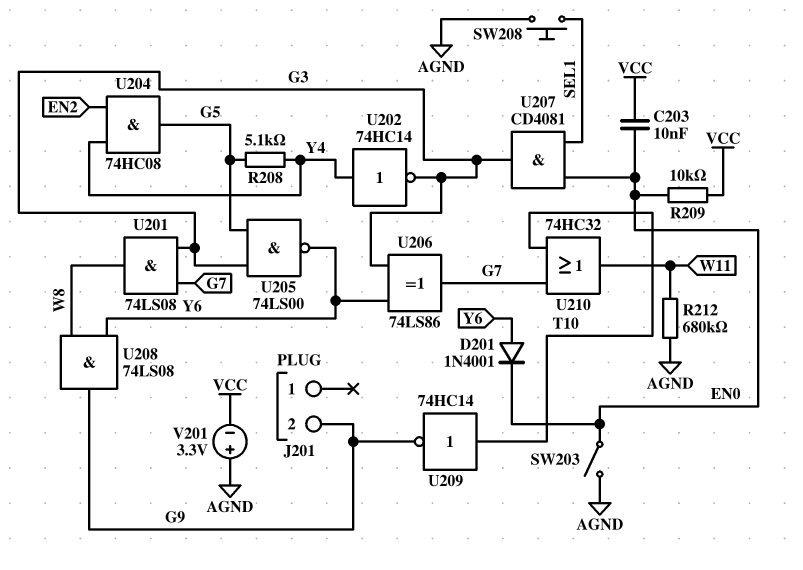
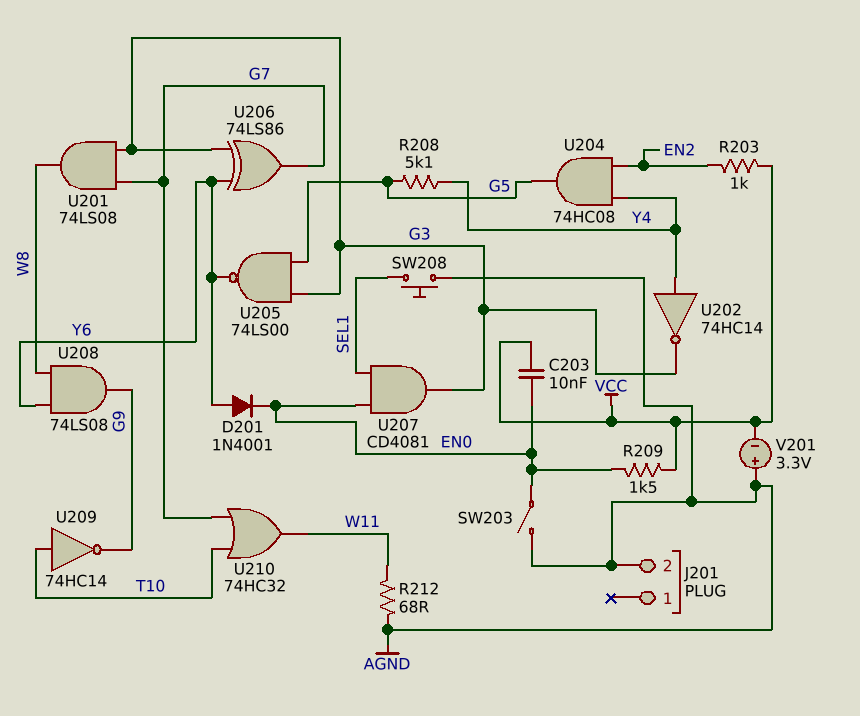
J201 pin 2: G9 -> AGND
R203: none -> 1k (EN2, VCC)
R209: 10k (EN0, VCC) -> 1.5k (EN0, VCC)
R212: 680k (AGND, W11) -> 68 (AGND, W11)

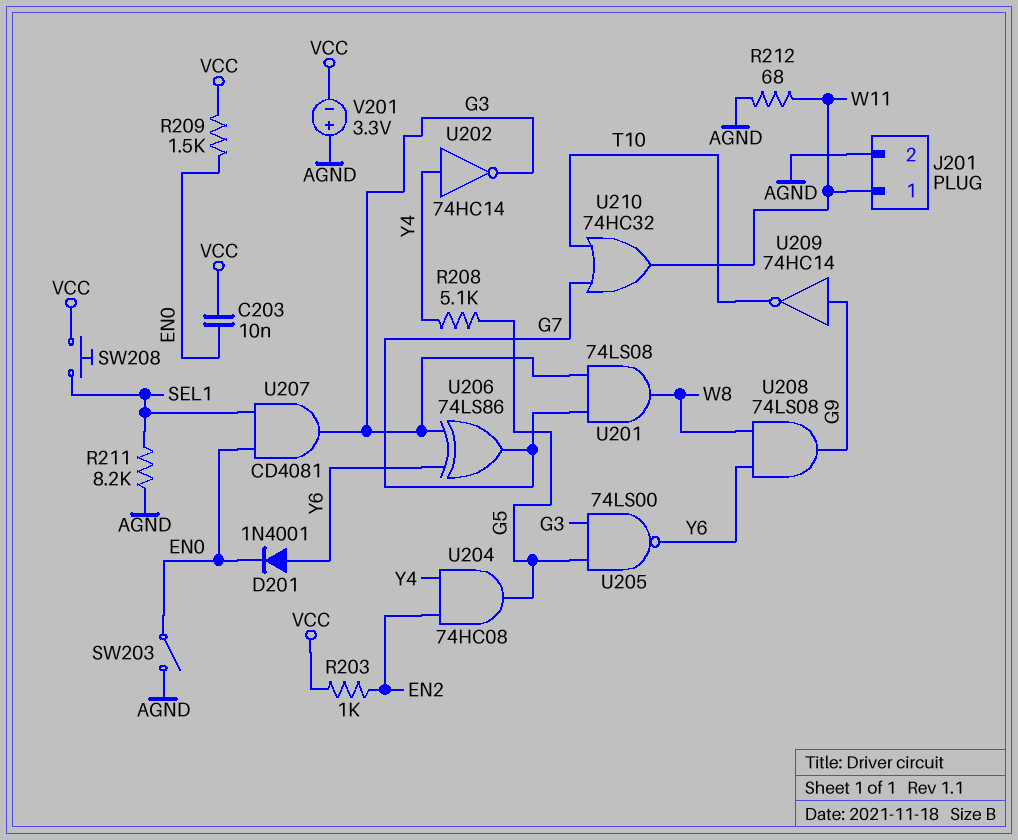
J201 pin 1: none -> W11
R211: none -> 8.2k (AGND, SEL1)
SW208: button (AGND, SEL1) -> button (SEL1, VCC)
U209: NOT 74HC14 (in T10, out G9) -> NOT 74HC14 (in G9, out T10)

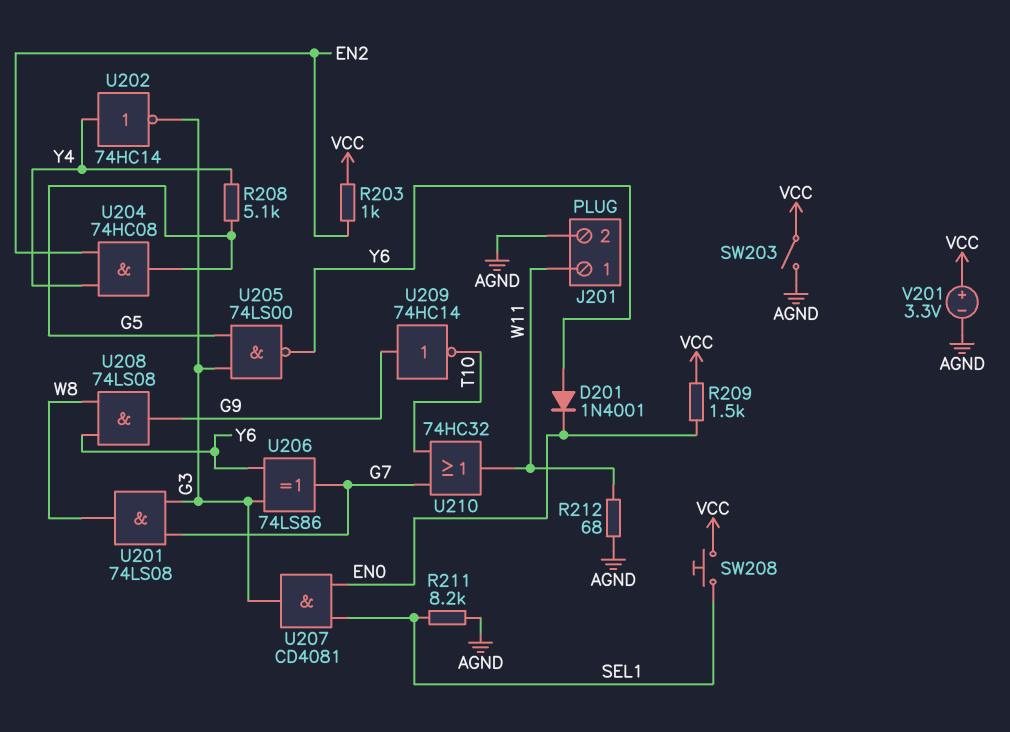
C203: 10nF (EN0, VCC) -> none
SW203: switch (AGND, EN0) -> switch (AGND, VCC)
V201: 3.3V (plus AGND, minus VCC) -> 3.3V (plus VCC, minus AGND)

